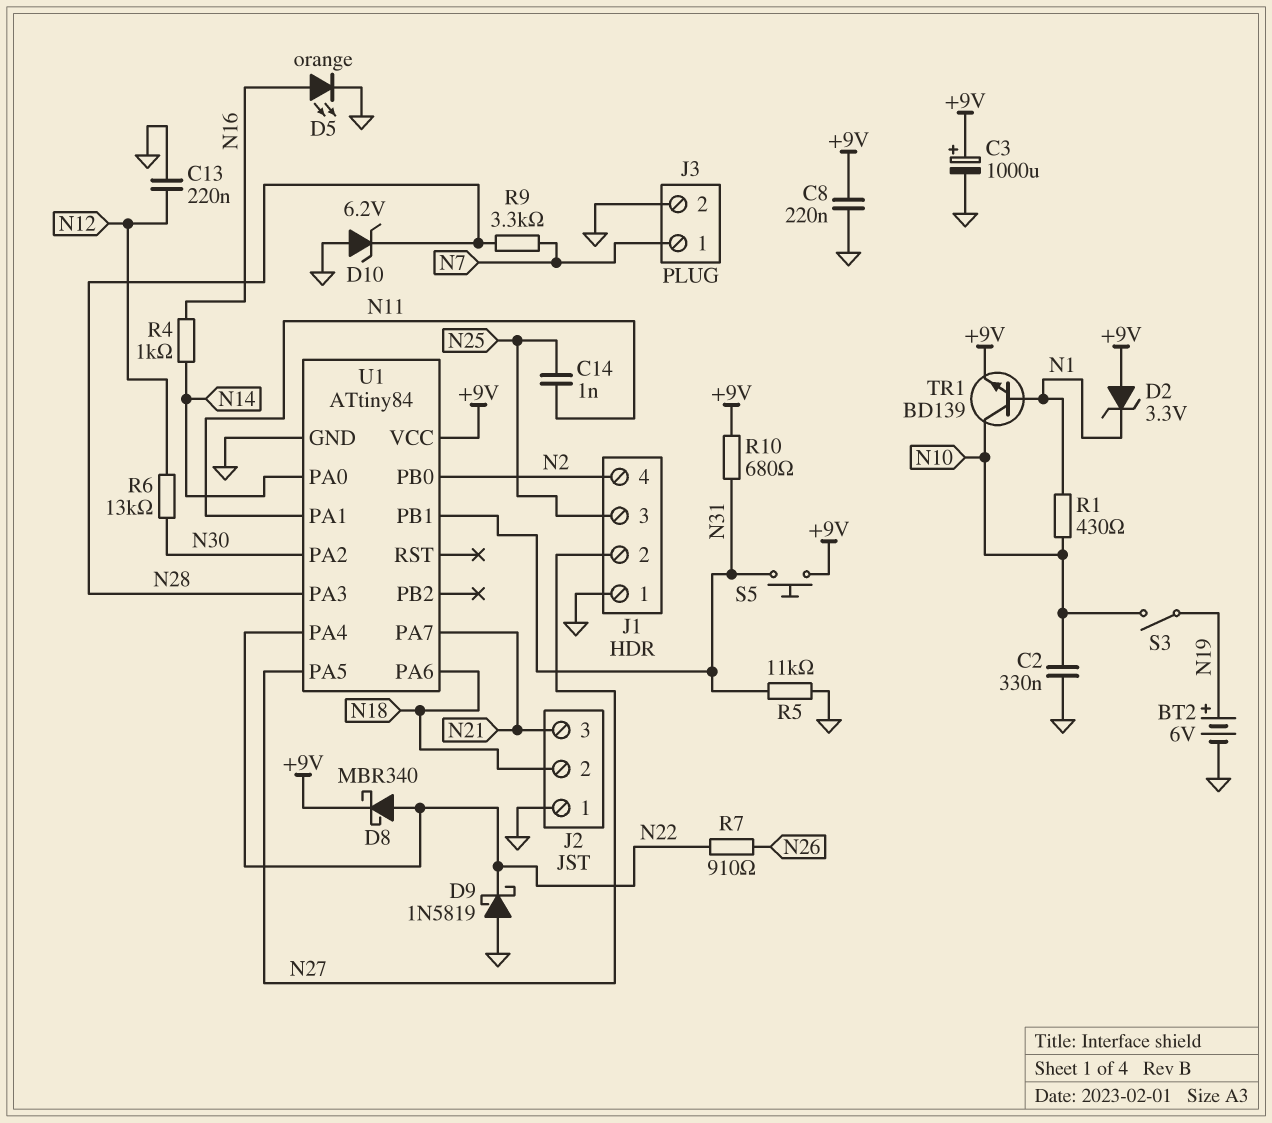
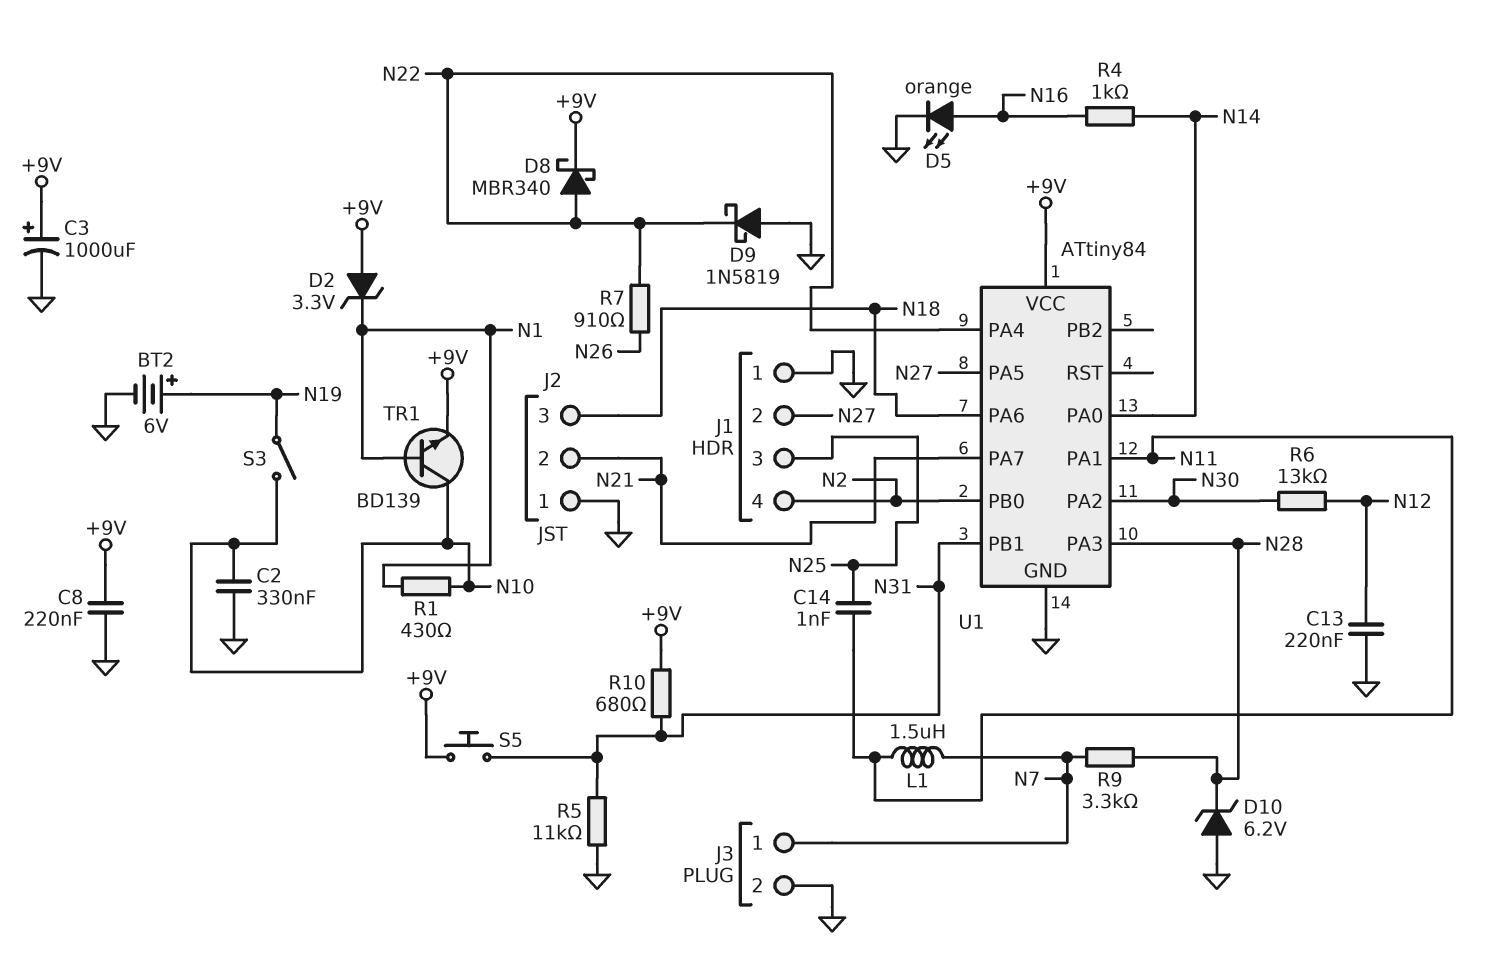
J2 pin 2: N18 -> N21
J2 pin 3: N21 -> N18
L1: none -> 1.5uH (N7, N11)

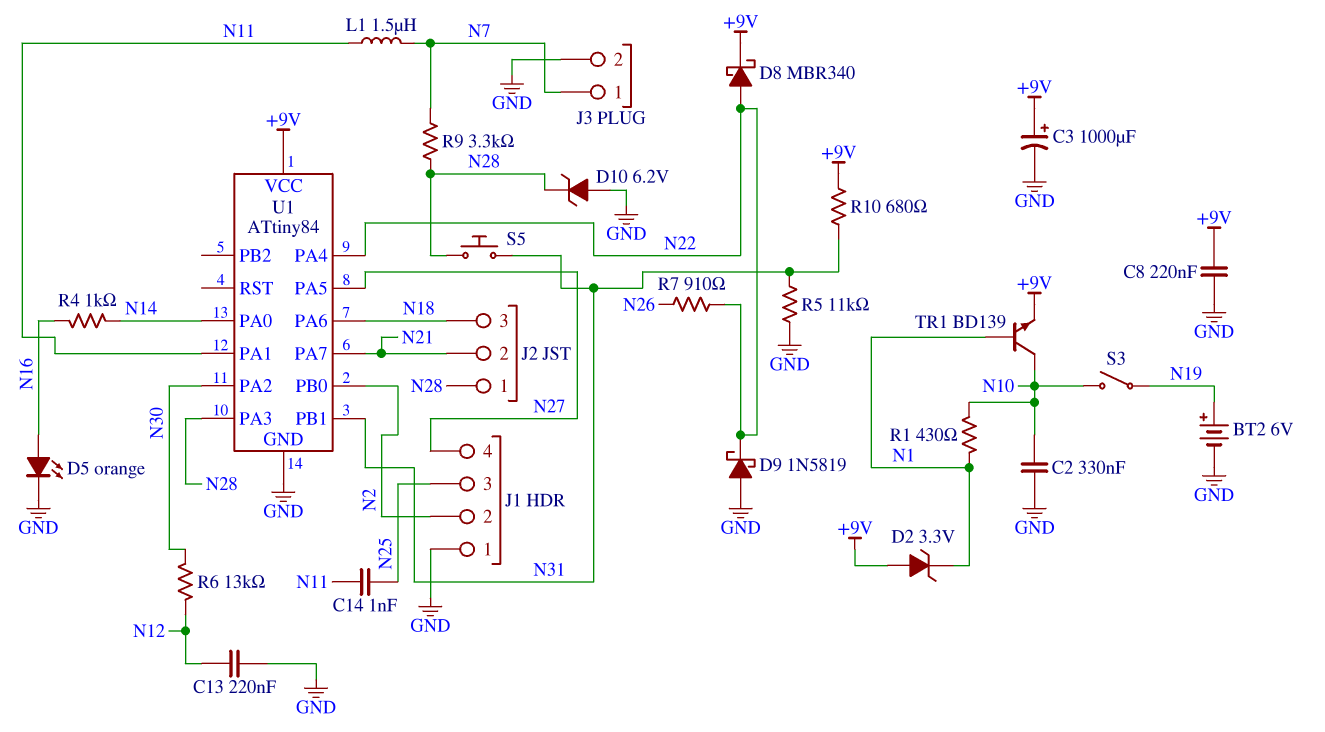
J1 pin 2: N27 -> N2
J1 pin 4: N2 -> N27
J2 pin 1: GND -> N28
S5: button (+9V, N31) -> button (N28, N31)

